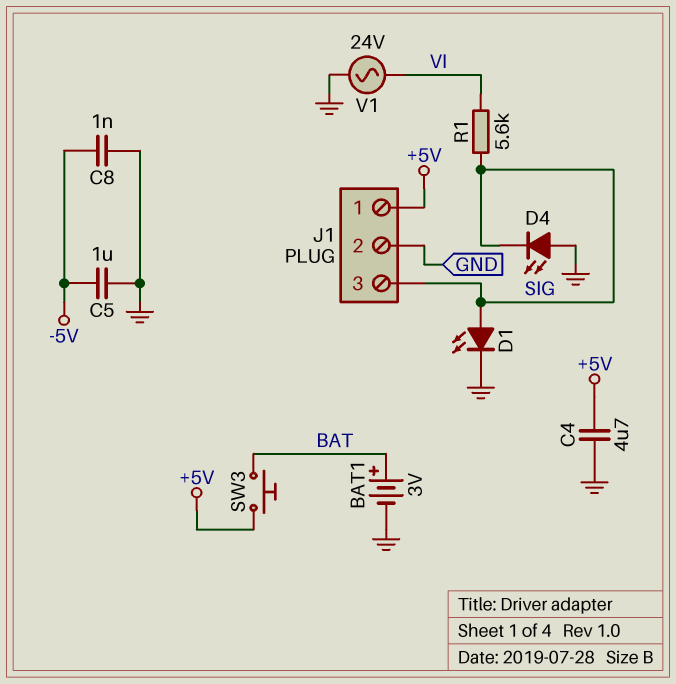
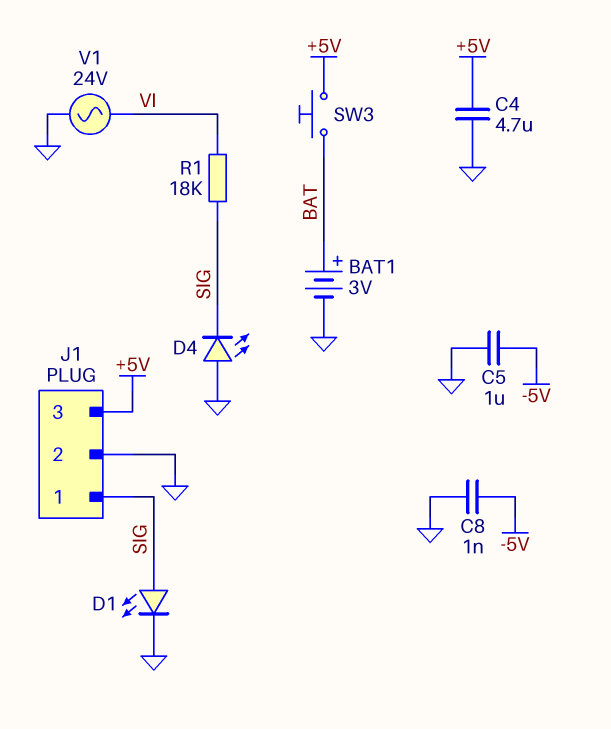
J1 pin 1: +5V -> SIG
J1 pin 3: SIG -> +5V
R1: 5.6k (SIG, VI) -> 18k (SIG, VI)

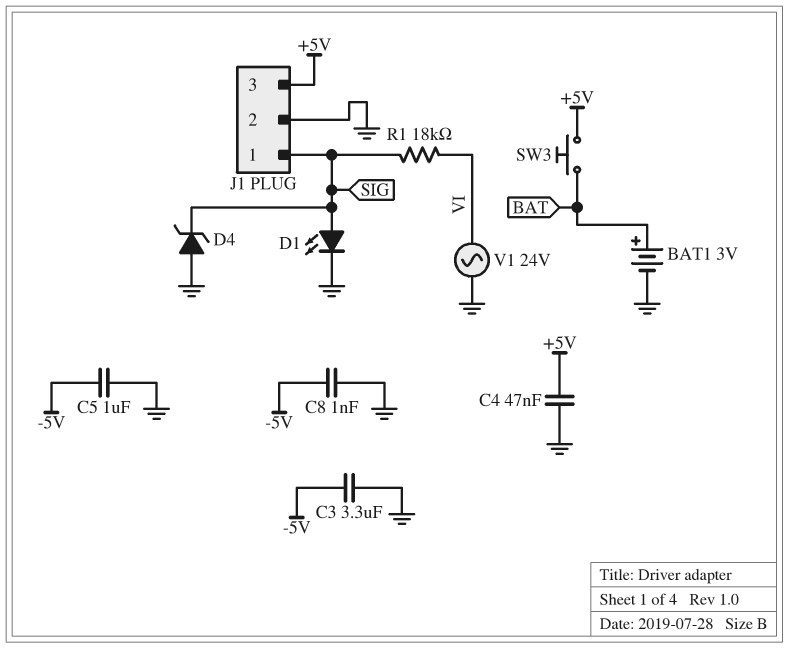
C3: none -> 3.3uF (-5V, GND)
C4: 4.7uF (+5V, GND) -> 47nF (+5V, GND)
D4: LED (A GND, K SIG) -> zener (A GND, K SIG)

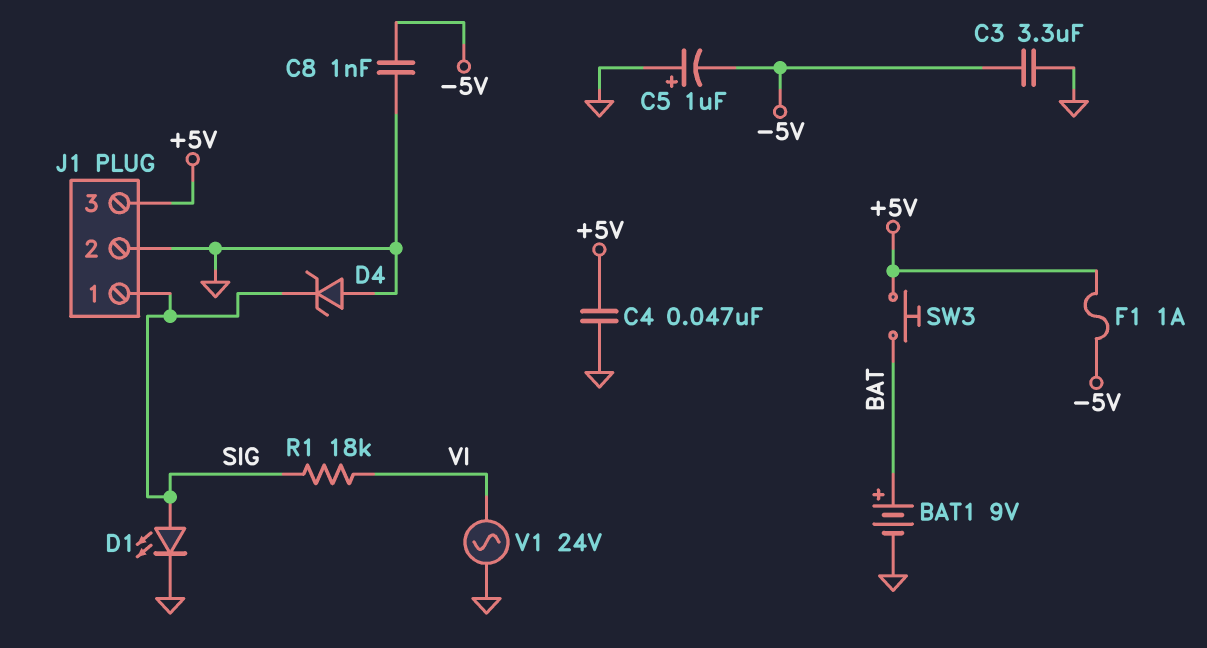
BAT1: 3V (plus BAT, minus GND) -> 9V (plus BAT, minus GND)
C5: 1uF (-5V, GND) -> 1uF (plus GND, minus -5V)
F1: none -> 1A (+5V, -5V)

